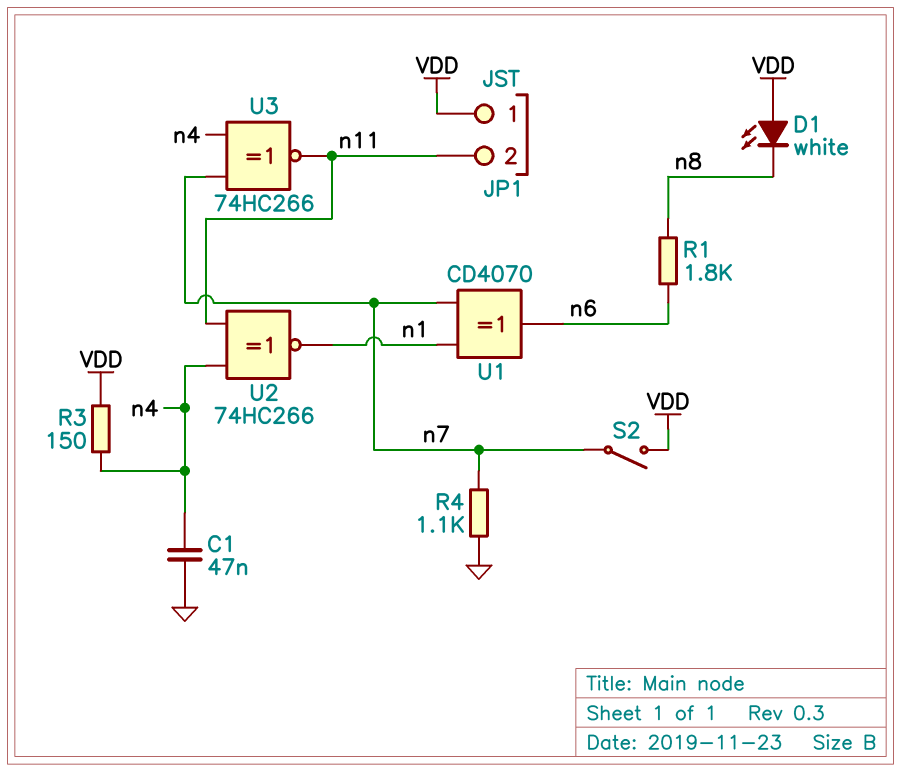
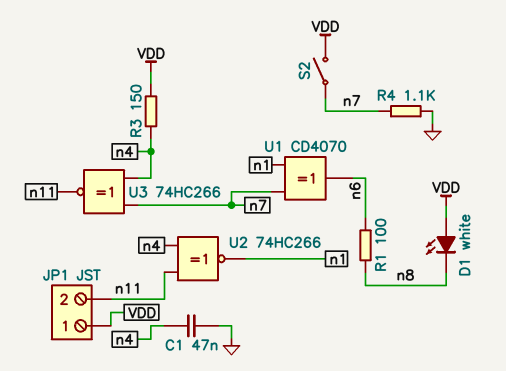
R1: 1.8k (n6, n8) -> 100 (n6, n8)

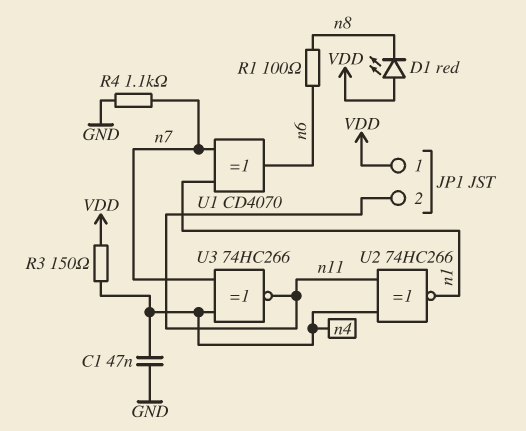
D1: LED white (A VDD, K n8) -> LED red (A VDD, K n8)
S2: switch (VDD, n7) -> none

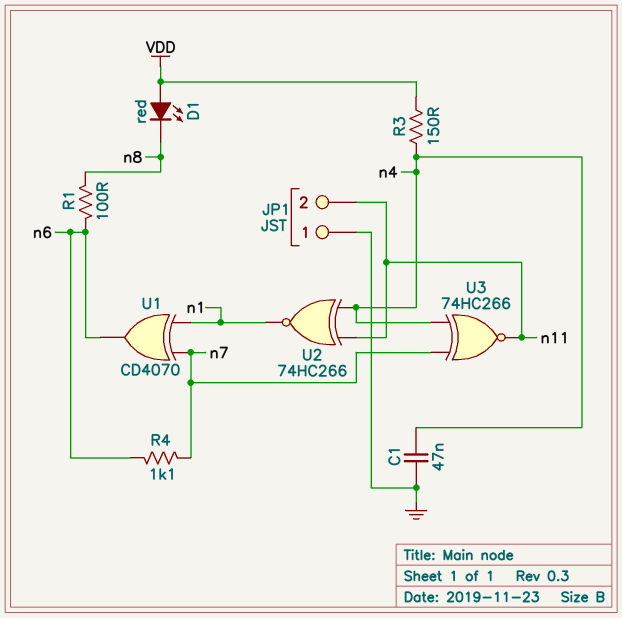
JP1 pin 1: VDD -> GND
R4: 1.1k (GND, n7) -> 1.1k (n6, n7)

